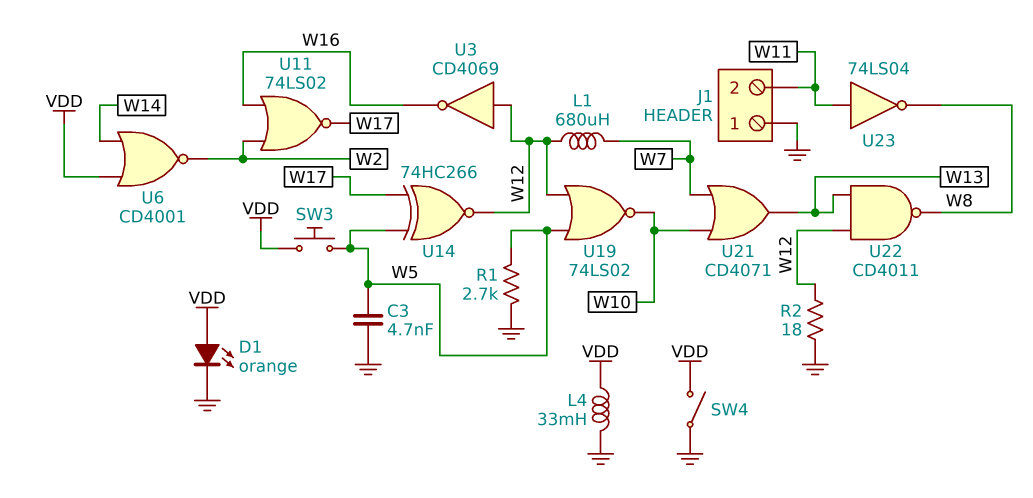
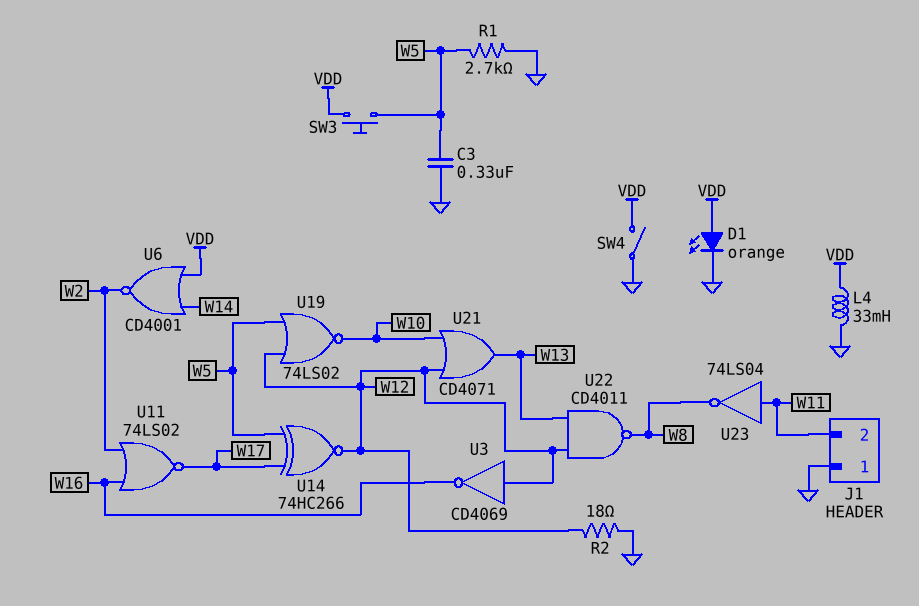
C3: 4.7nF (GND, W5) -> 330nF (GND, W5)
L1: 680uH (W7, W12) -> none
U21: OR CD4071 (in W7, in W10, out W13) -> OR CD4071 (in W10, in W12, out W13)

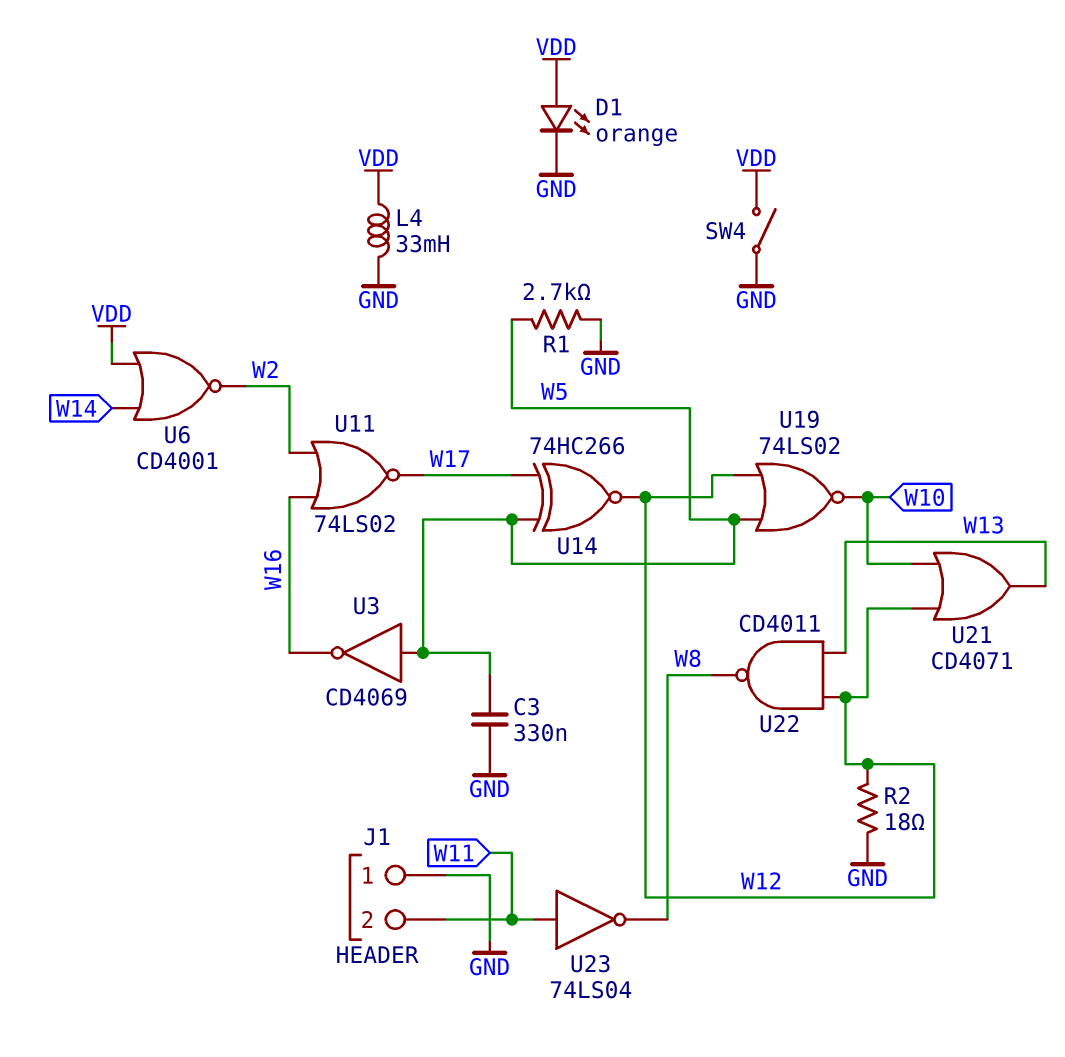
SW3: button (VDD, W5) -> none
U3: NOT CD4069 (in W12, out W16) -> NOT CD4069 (in W5, out W16)

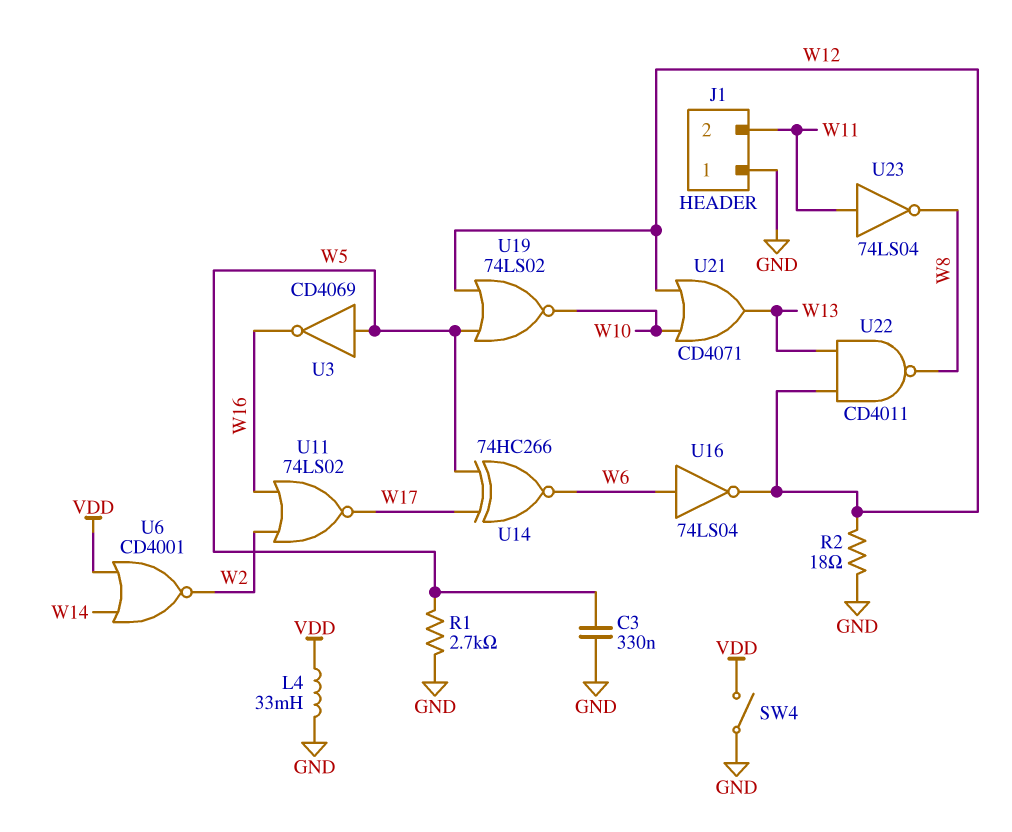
D1: LED orange (A VDD, K GND) -> none
U14: XNOR 74HC266 (in W5, in W17, out W12) -> XNOR 74HC266 (in W5, in W17, out W6)
U16: none -> NOT 74LS04 (in W6, out W12)

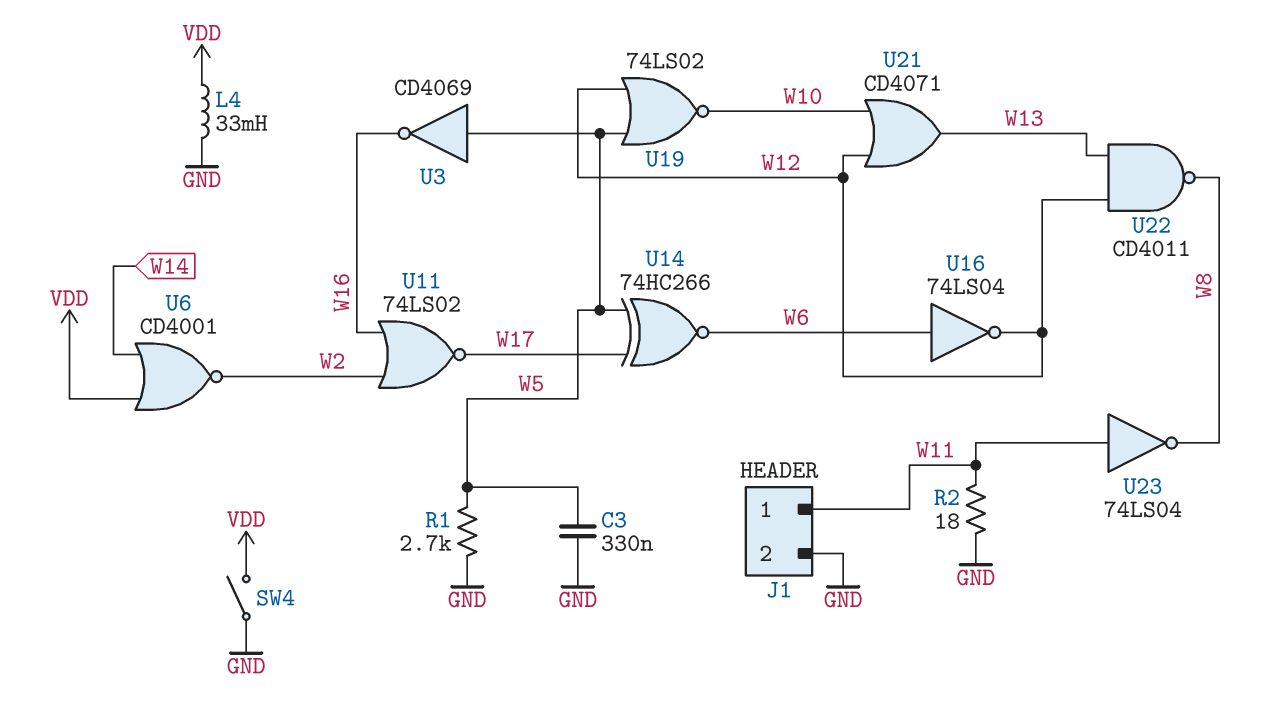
J1 pin 1: GND -> W11
J1 pin 2: W11 -> GND
R2: 18 (GND, W12) -> 18 (GND, W11)

